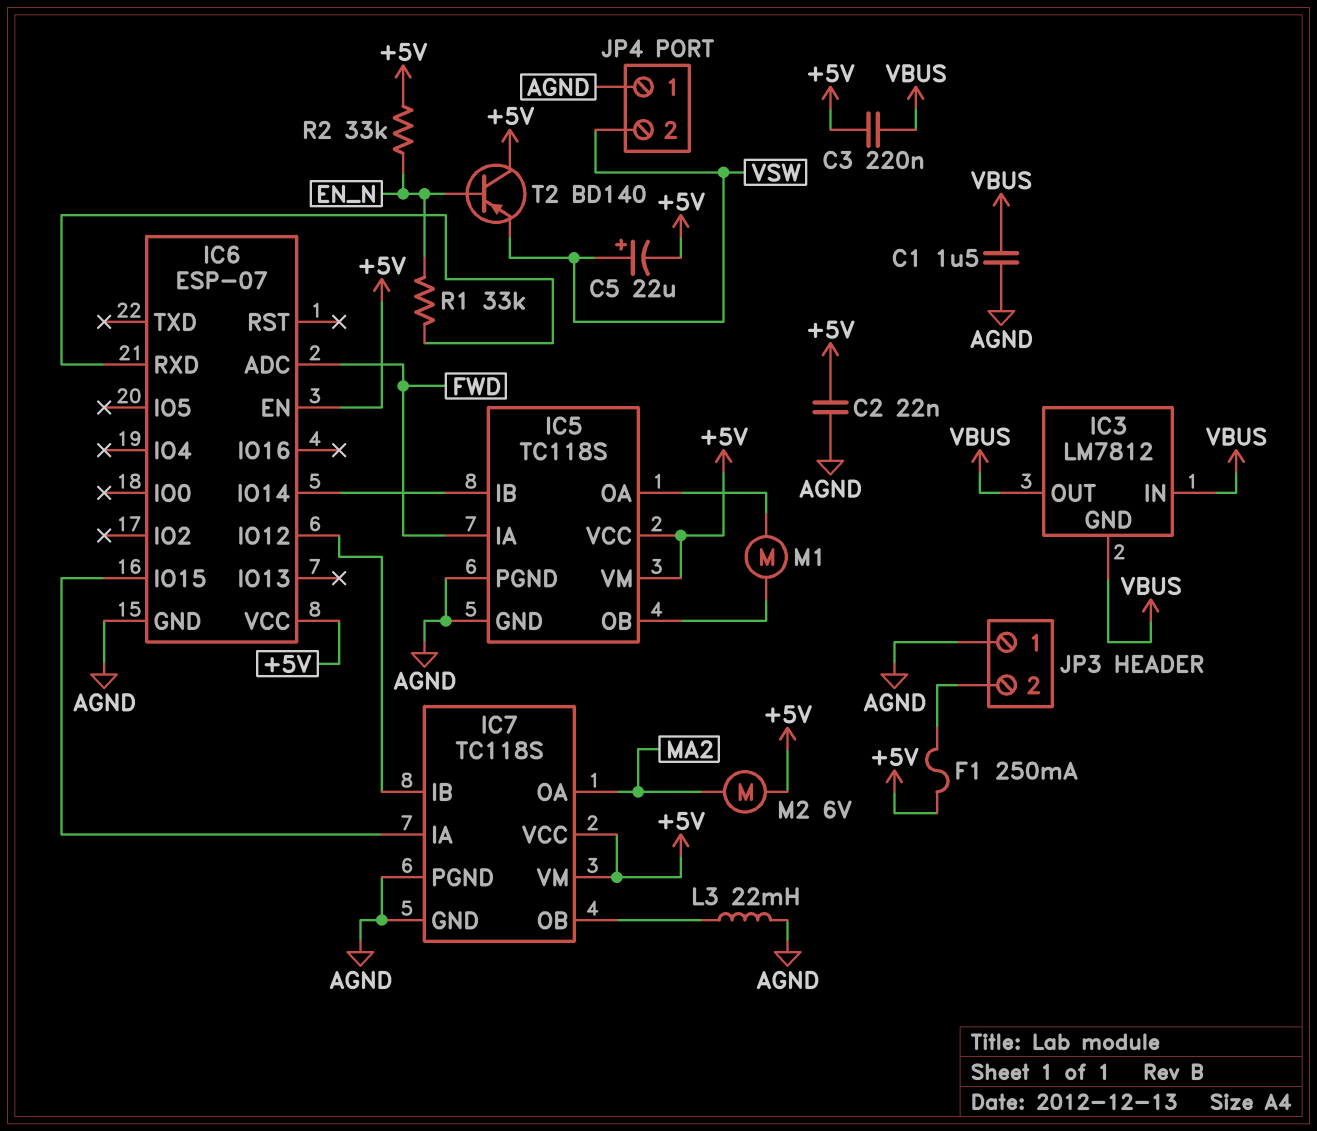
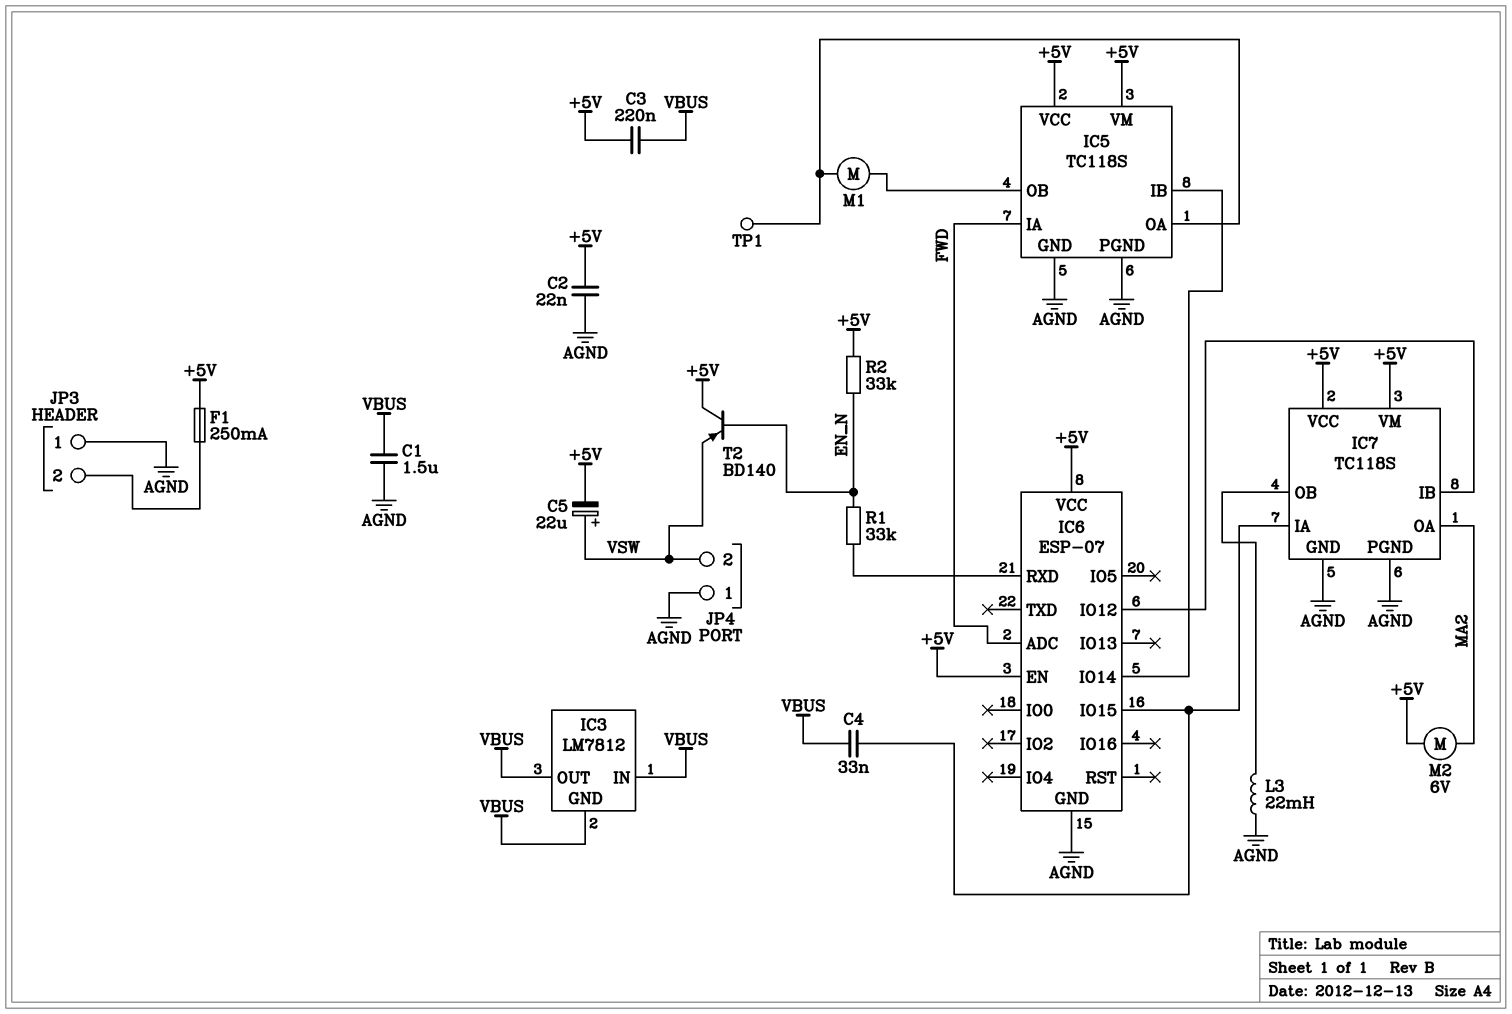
C4: none -> 33nF (IC6/IO15, VBUS)
TP1: none -> test point (IC5/OA)

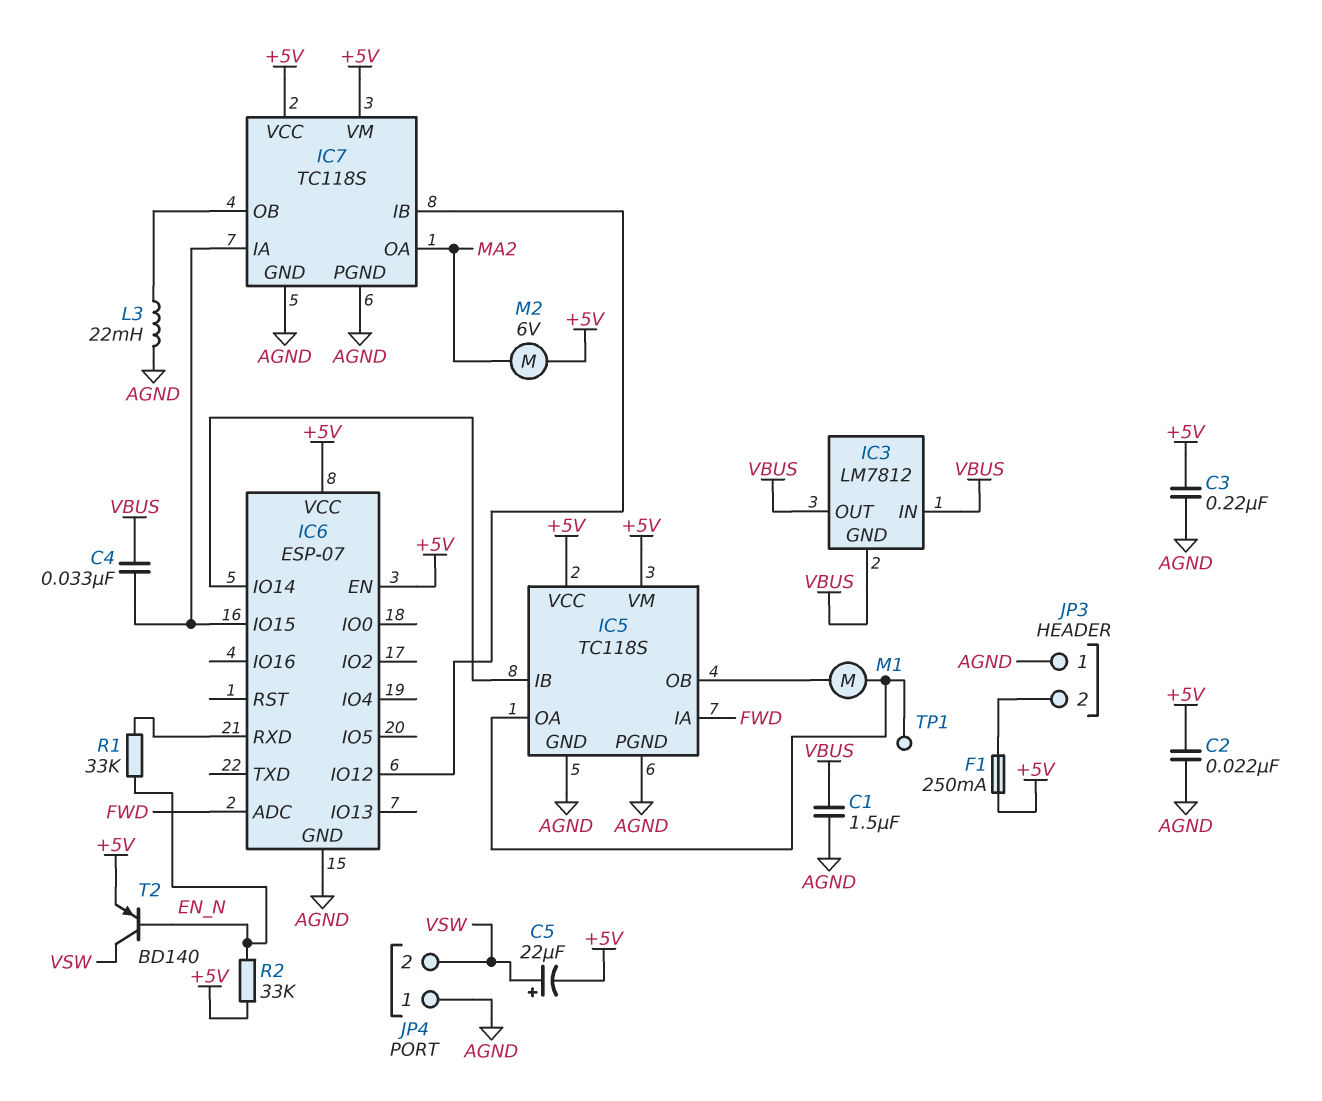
C3: 220nF (+5V, VBUS) -> 220nF (+5V, AGND)
T2: PNP BD140 (B EN_N, C +5V, E VSW) -> PNP BD140 (B EN_N, C VSW, E +5V)

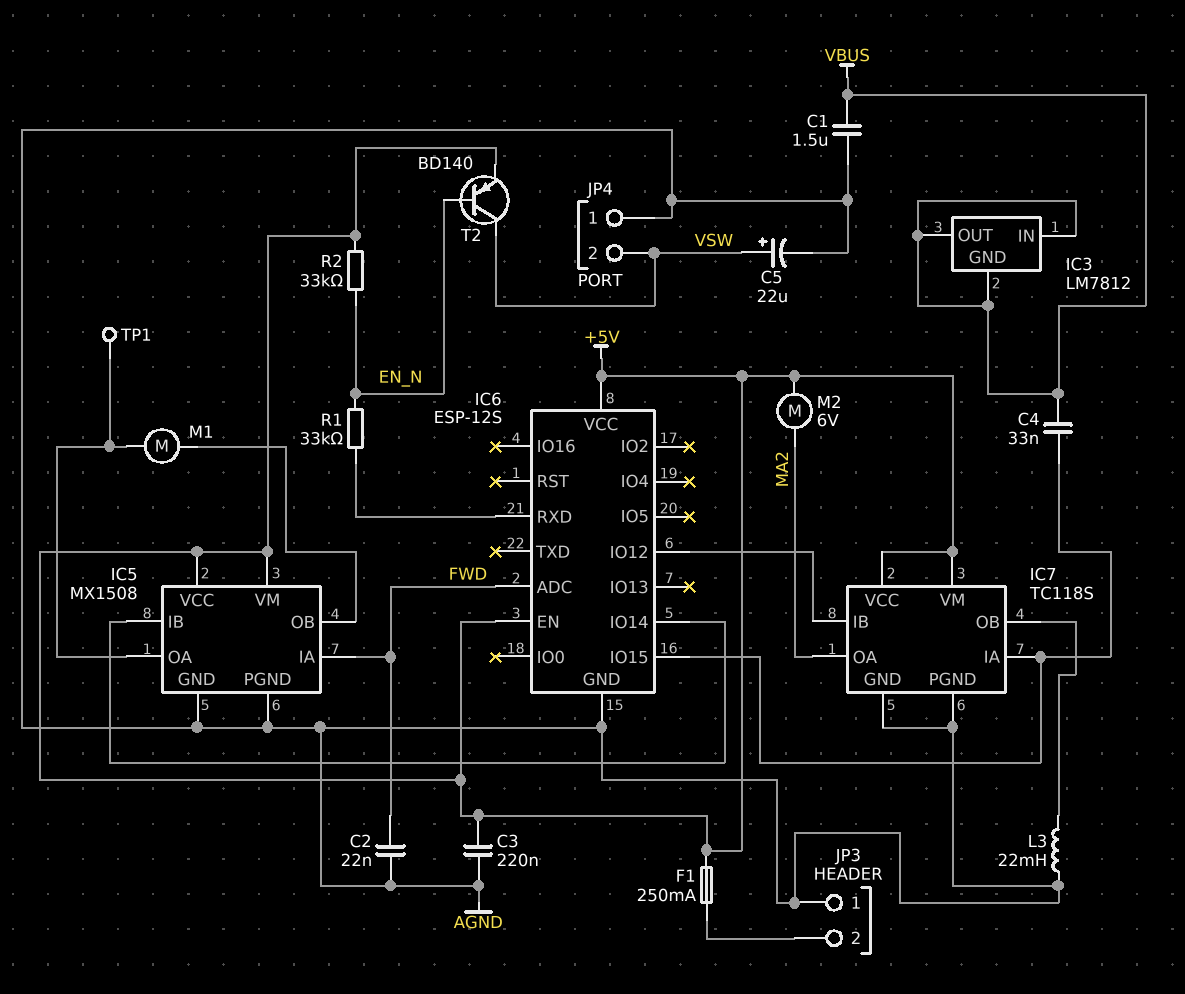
C2: 22nF (+5V, AGND) -> 22nF (AGND, FWD)
C5: 22uF (plus VSW, minus +5V) -> 22uF (plus VSW, minus AGND)
IC5: TC118S -> MX1508
IC6: ESP-07 -> ESP-12S

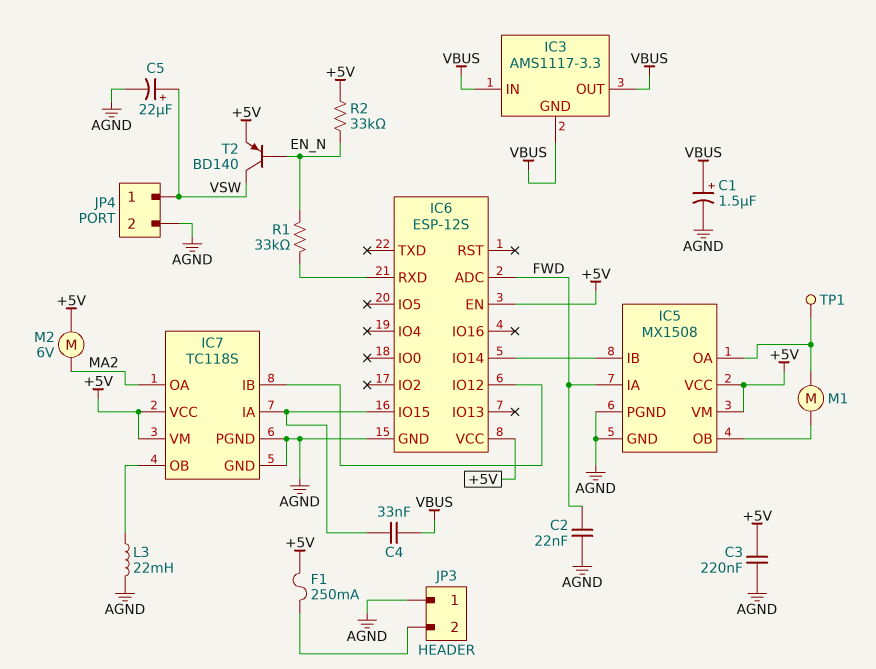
C1: 1.5uF (AGND, VBUS) -> 1.5uF (plus VBUS, minus AGND)
IC3: LM7812 -> AMS1117-3.3
JP4 pin 1: AGND -> VSW
JP4 pin 2: VSW -> AGND

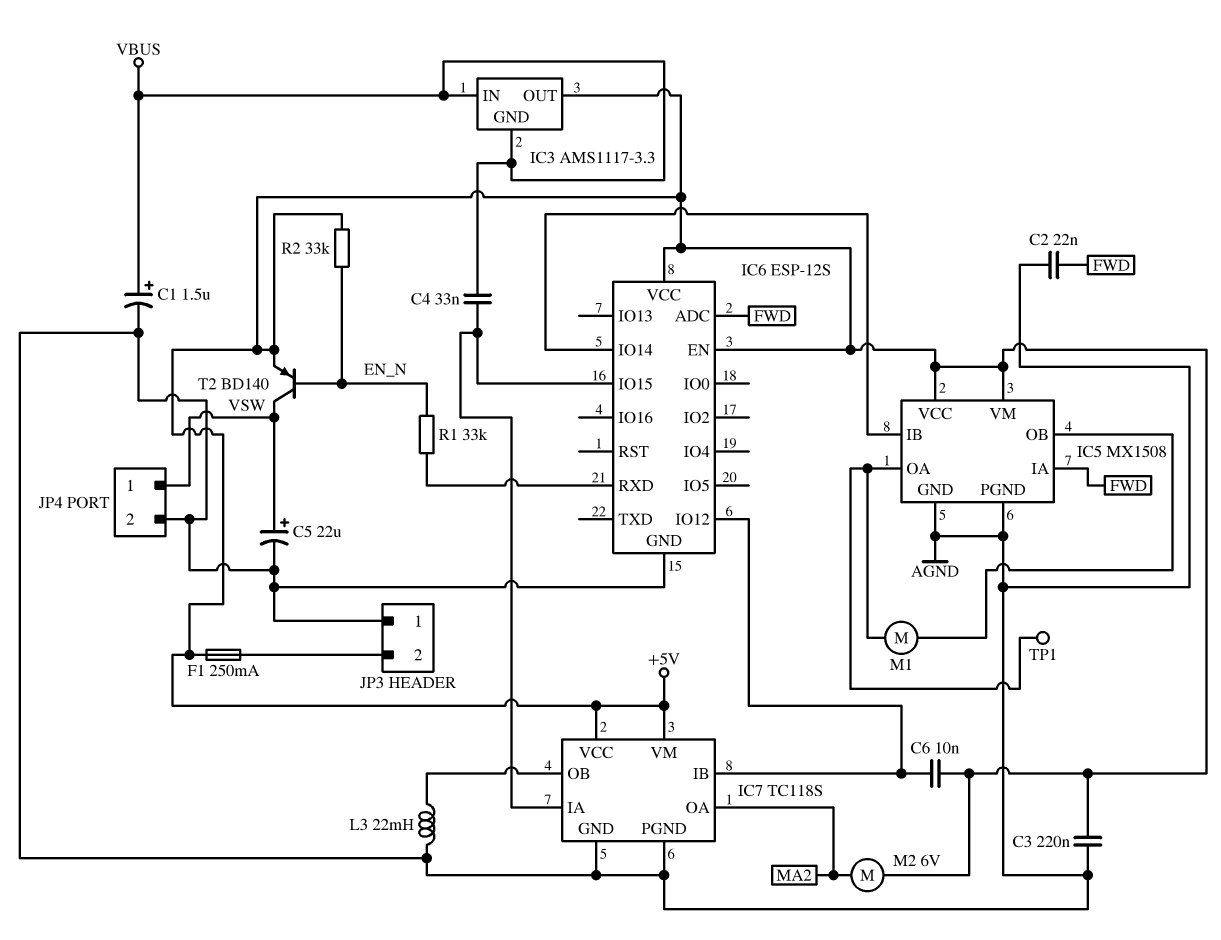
C6: none -> 10nF (+5V, IC6/IO12)
IC3 pin OUT: VBUS -> +5V

